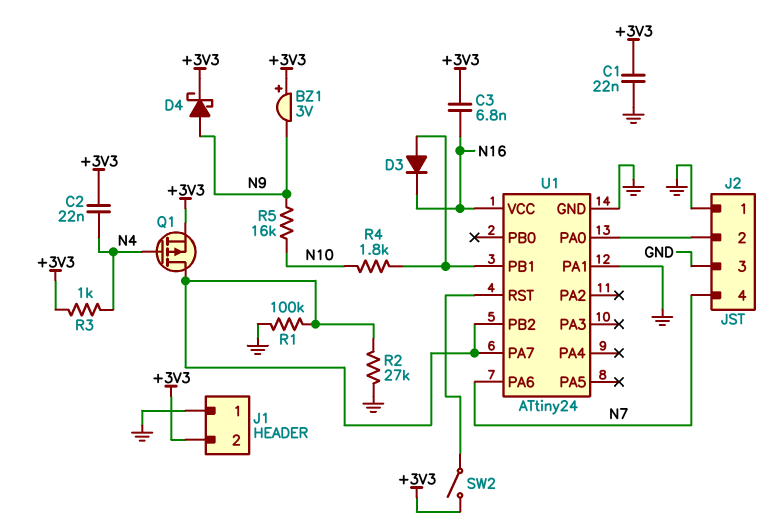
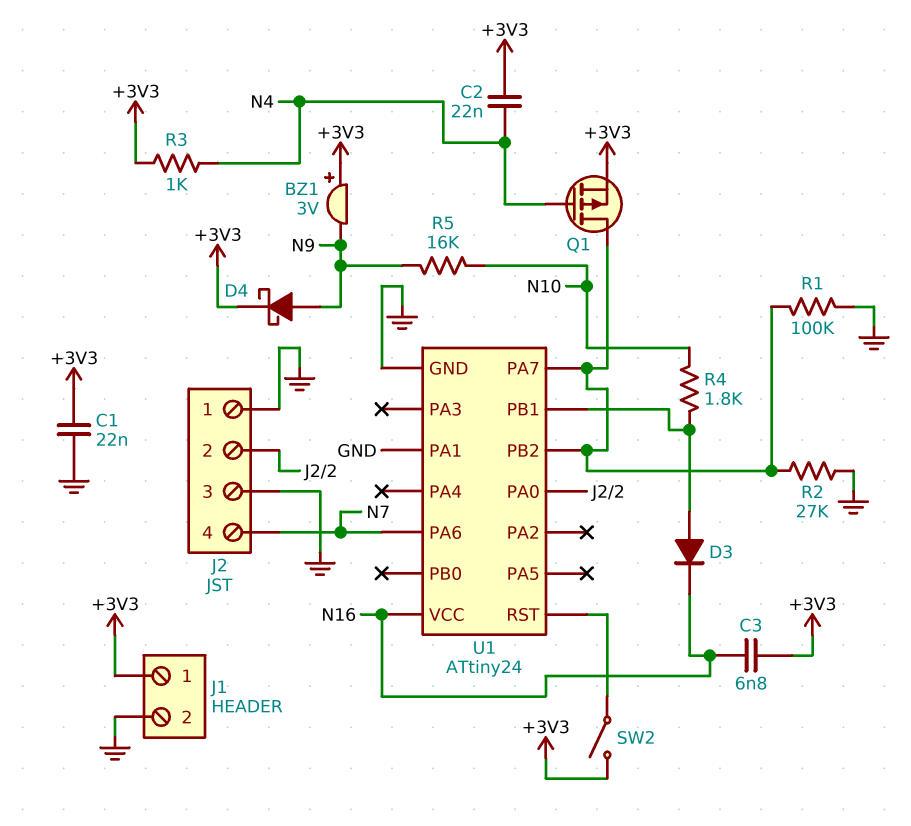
J1 pin 1: GND -> +3V3
J1 pin 2: +3V3 -> GND

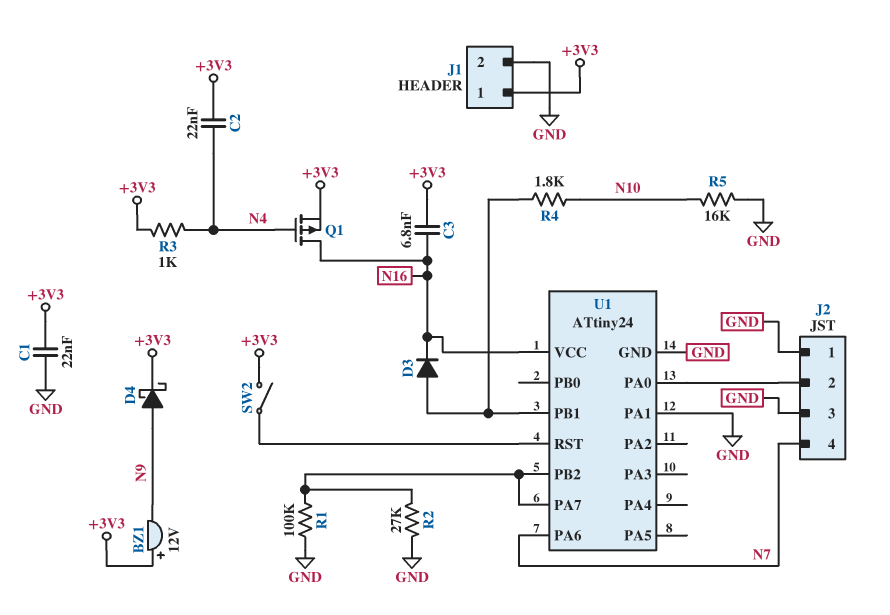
BZ1: buzzer 3V (plus +3V3, minus N9) -> buzzer 12V (plus +3V3, minus N9)
Q1: PMOS (G N4, D U1/PA7, S +3V3) -> PMOS (G N4, D N16, S +3V3)
R5: 16k (N9, N10) -> 16k (GND, N10)

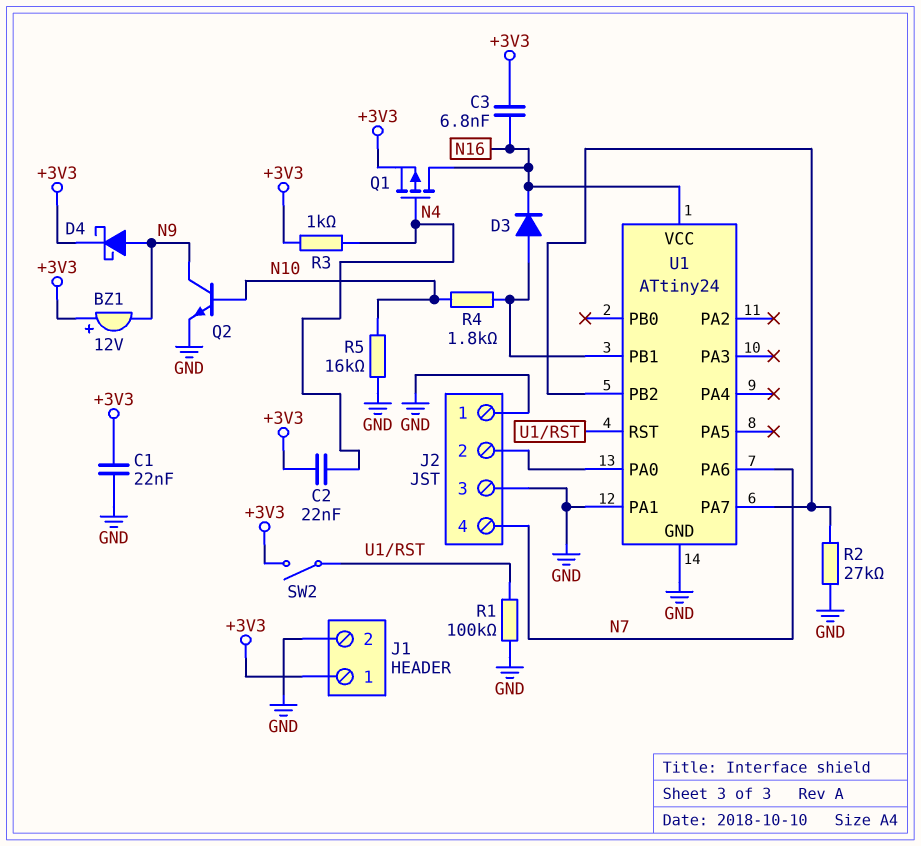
Q2: none -> NPN (B N10, C N9, E GND)
R1: 100k (GND, U1/PA7) -> 100k (GND, U1/RST)

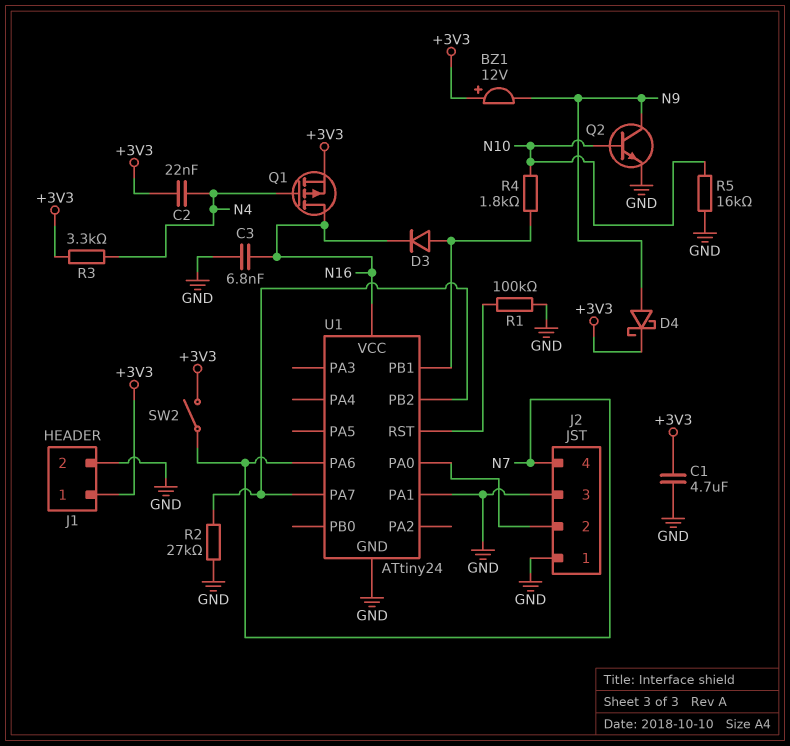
C1: 22nF (+3V3, GND) -> 4.7uF (+3V3, GND)
C3: 6.8nF (+3V3, N16) -> 6.8nF (GND, N16)
R3: 1k (+3V3, N4) -> 3.3k (+3V3, N4)
SW2: switch (+3V3, U1/RST) -> switch (+3V3, N7)

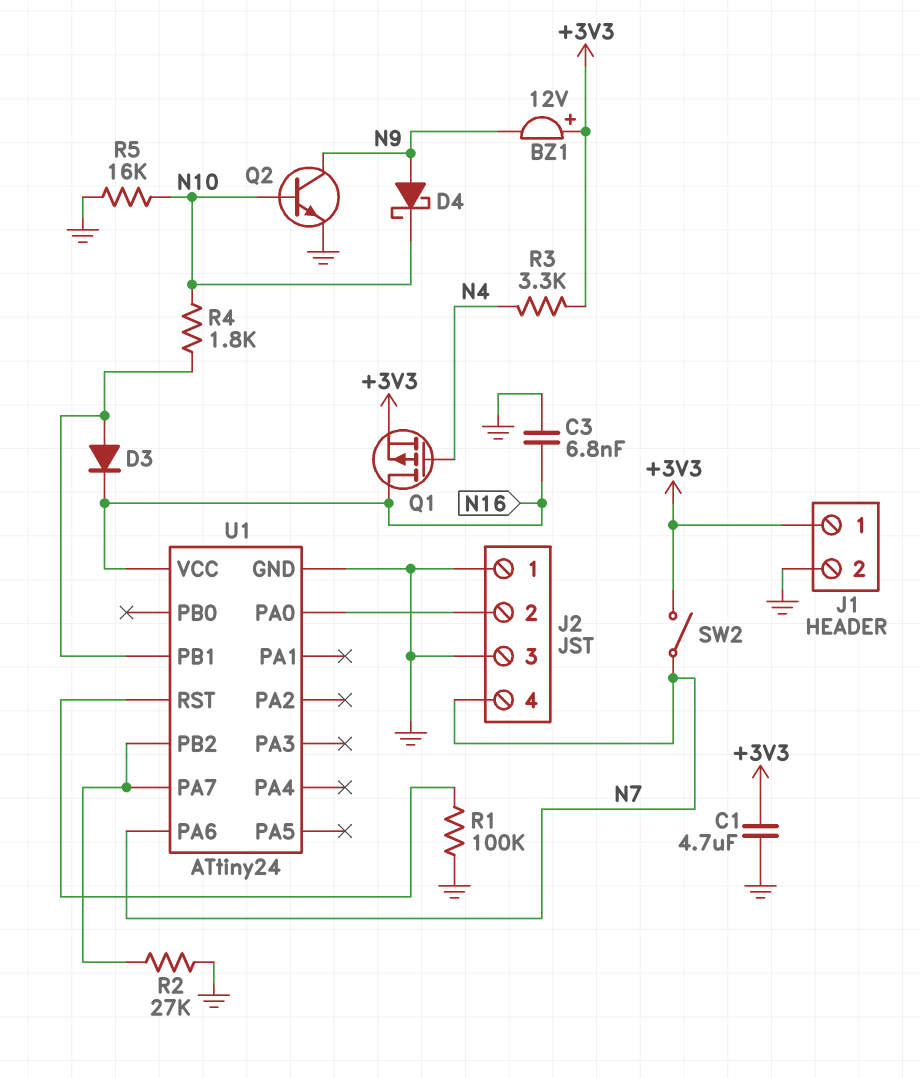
C2: 22nF (+3V3, N4) -> none
D4: schottky (A N9, K +3V3) -> schottky (A N9, K N10)
U1 pin PA1: GND -> none

